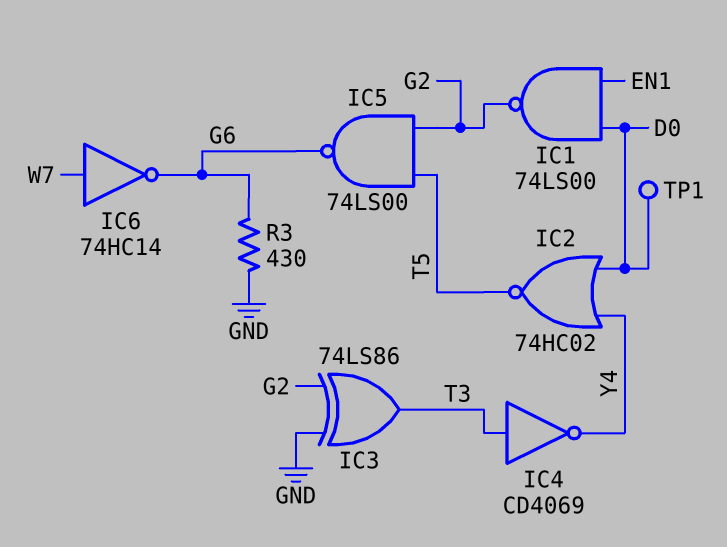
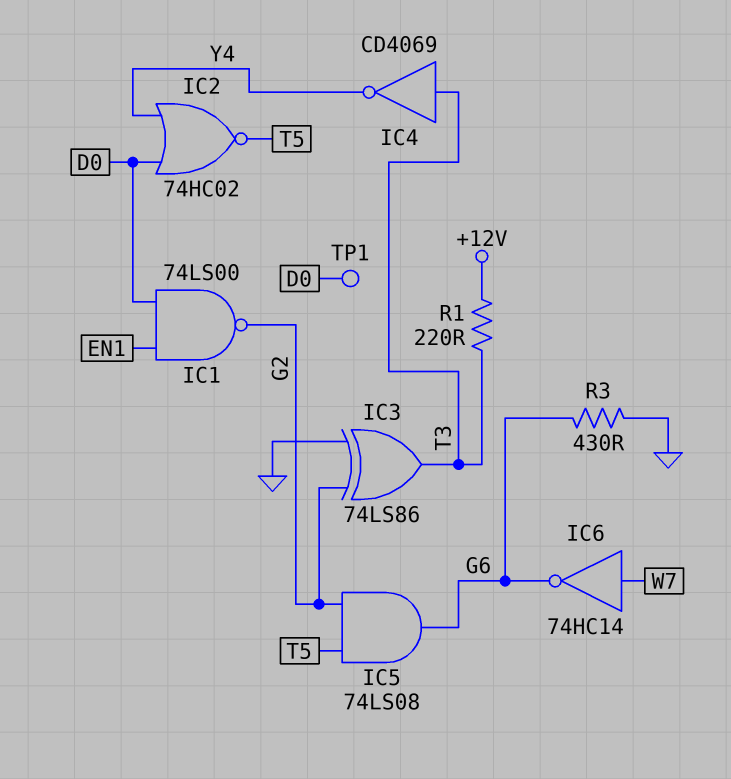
IC5: NAND 74LS00 (in G2, in T5, out G6) -> AND 74LS08 (in G2, in T5, out G6)
R1: none -> 220 (+12V, T3)

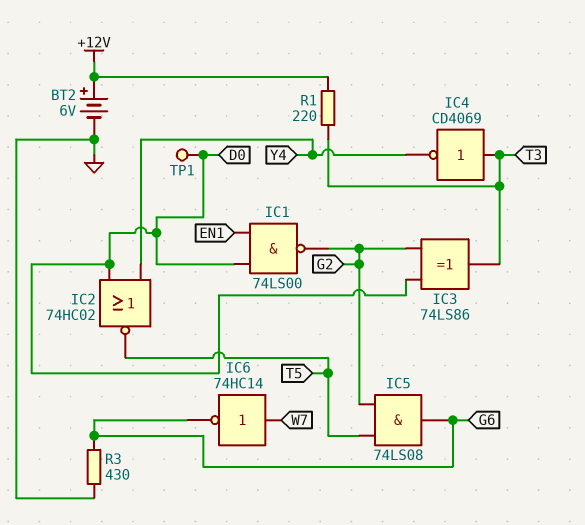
BT2: none -> 6V (plus +12V, minus GND)
IC3: XOR 74LS86 (in G2, in GND, out T3) -> XOR 74LS86 (in D0, in G2, out T3)

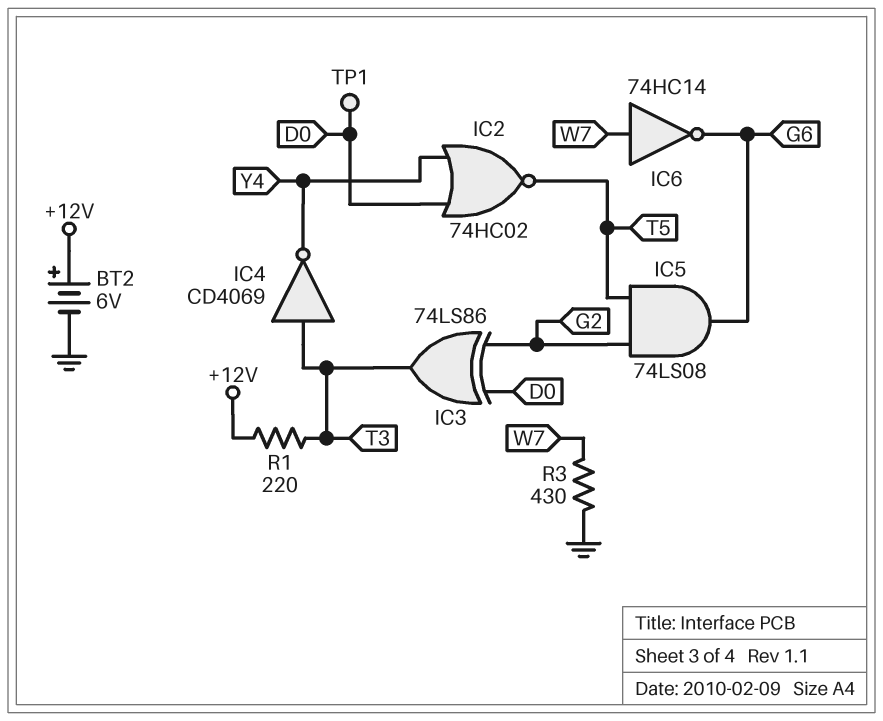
IC1: NAND 74LS00 (in D0, in EN1, out G2) -> none
R3: 430 (G6, GND) -> 430 (GND, W7)

